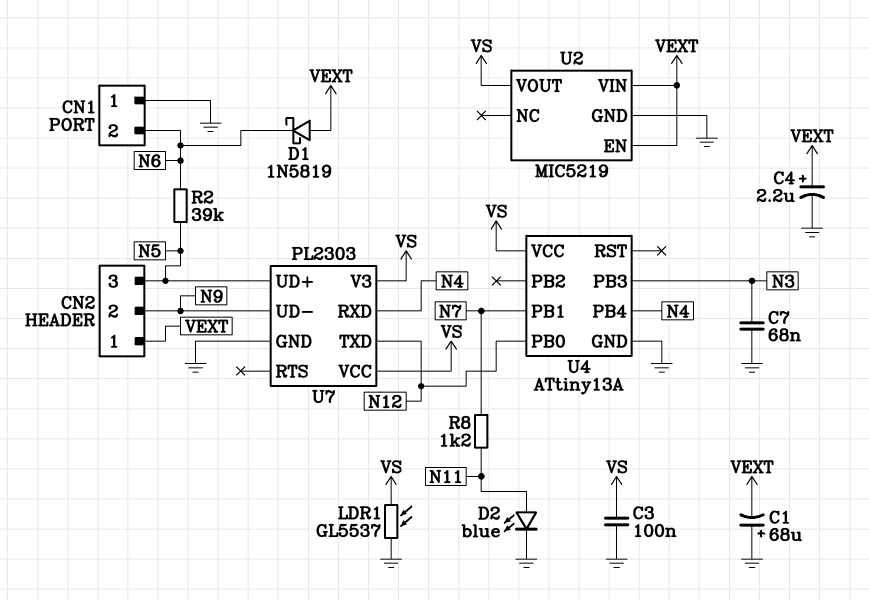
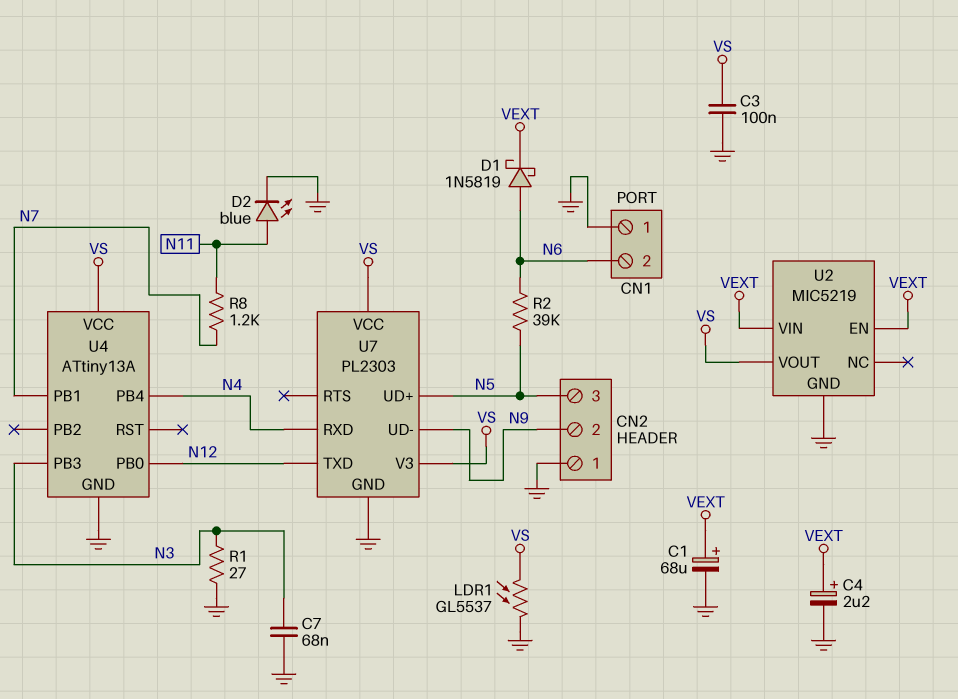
C1: 68uF (plus GND, minus VEXT) -> 68uF (plus VEXT, minus GND)
CN2 pin 1: VEXT -> GND
D1: schottky 1N5819 (A VEXT, K N6) -> schottky 1N5819 (A N6, K VEXT)
R1: none -> 27 (GND, N3)

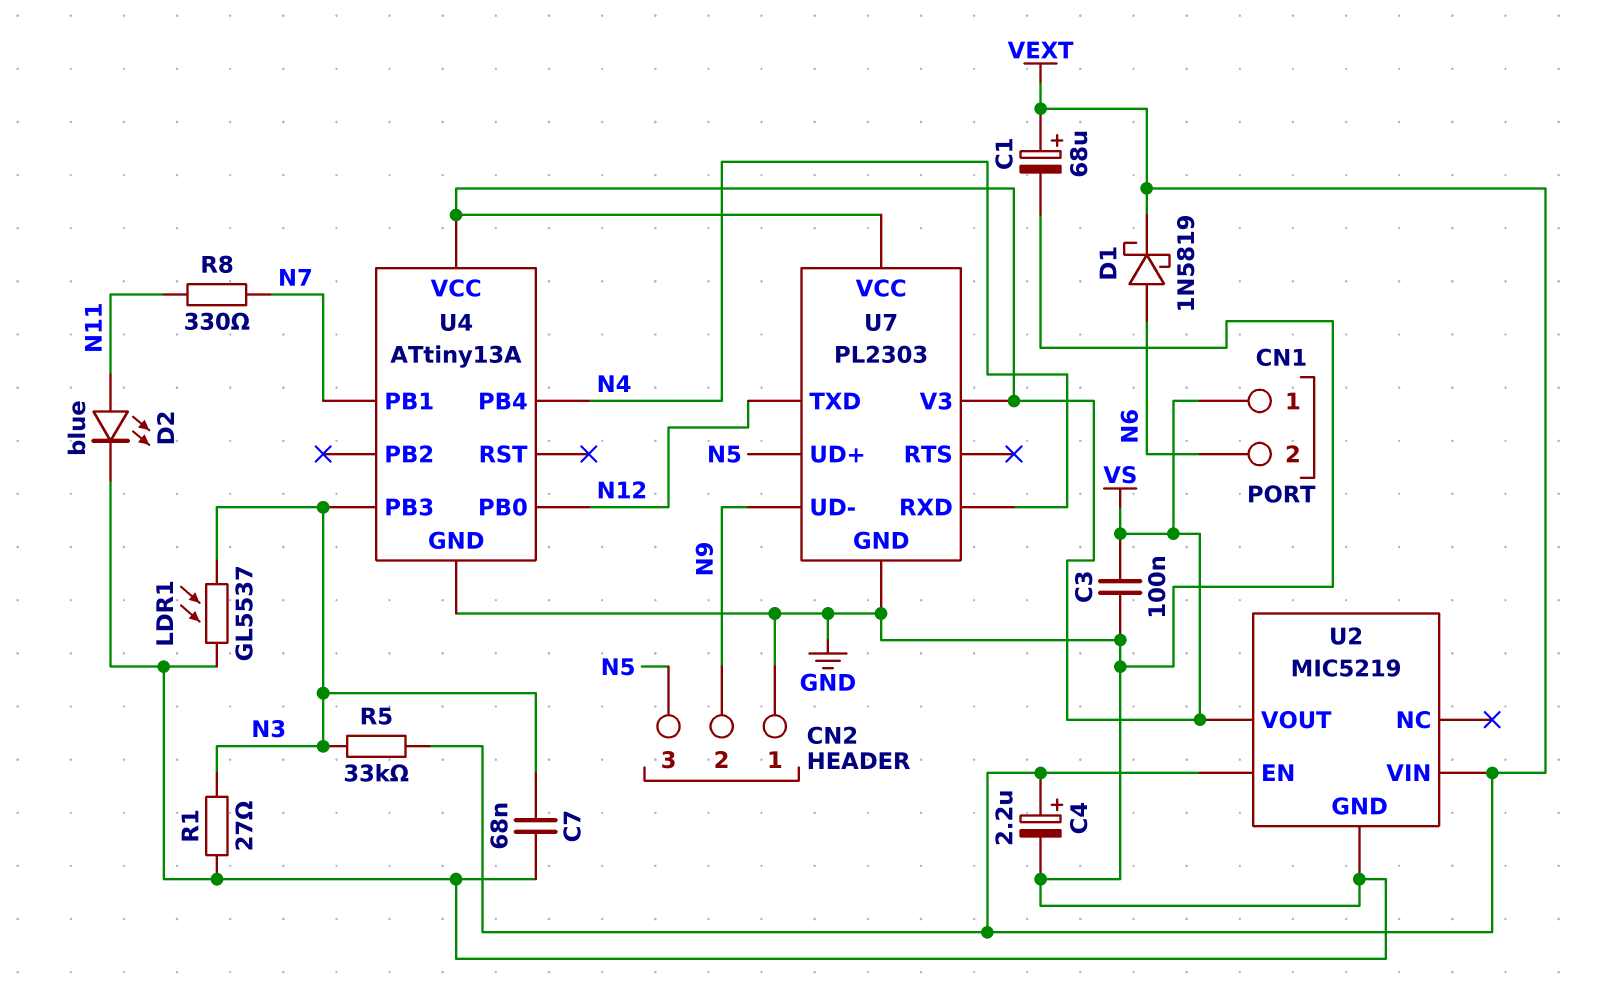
CN1 pin 1: GND -> VS
LDR1: GL5537 (GND, VS) -> GL5537 (GND, N3)
R2: 39k (N5, N6) -> none
R5: none -> 33k (N3, VEXT)
R8: 1.2k (N7, N11) -> 330 (N7, N11)

